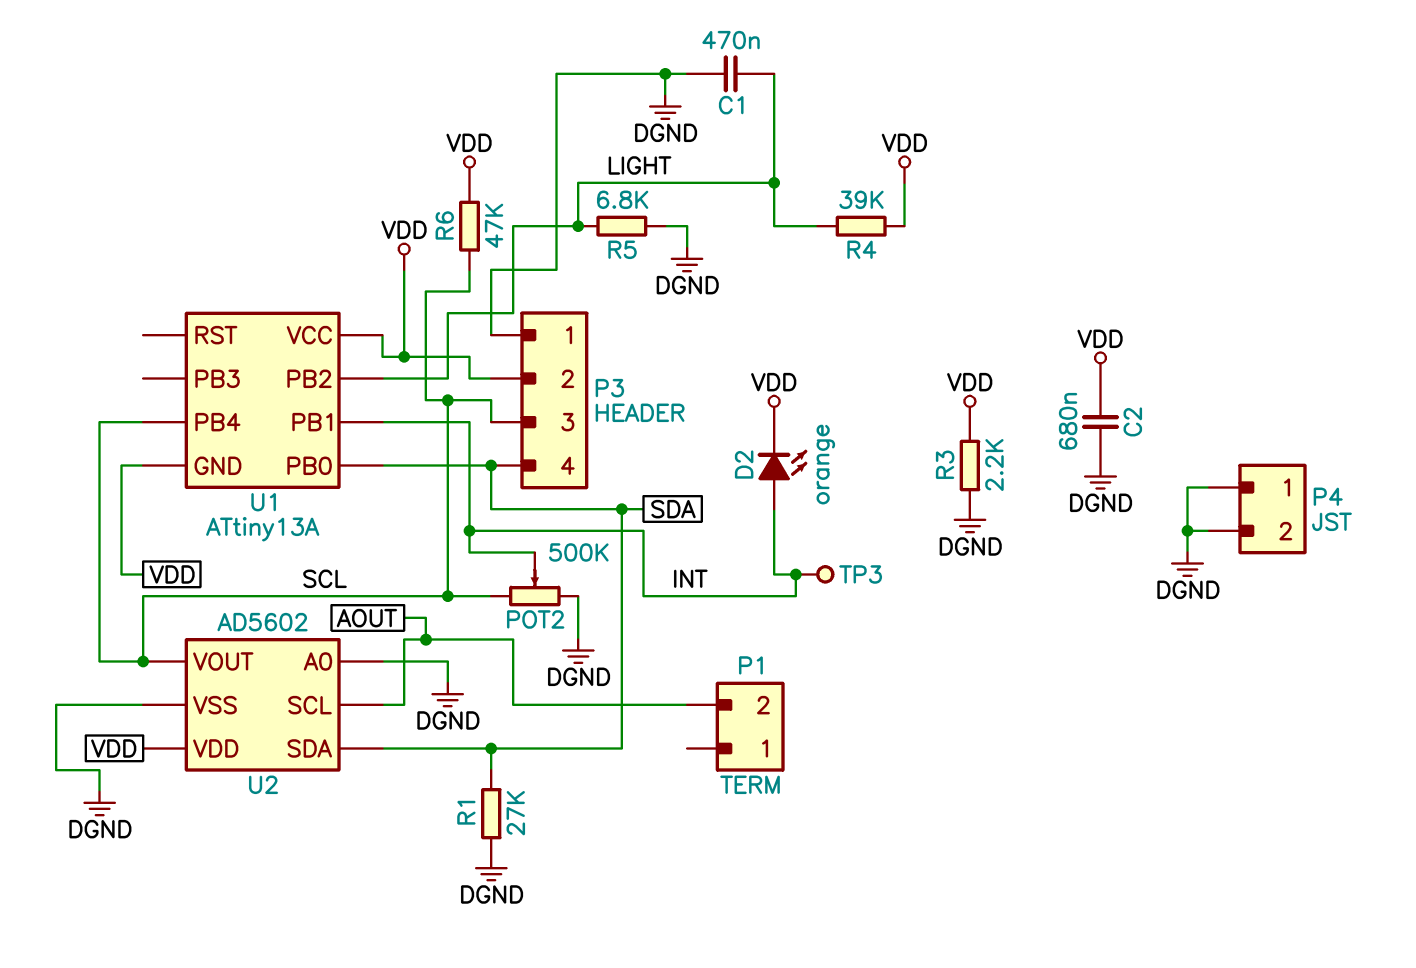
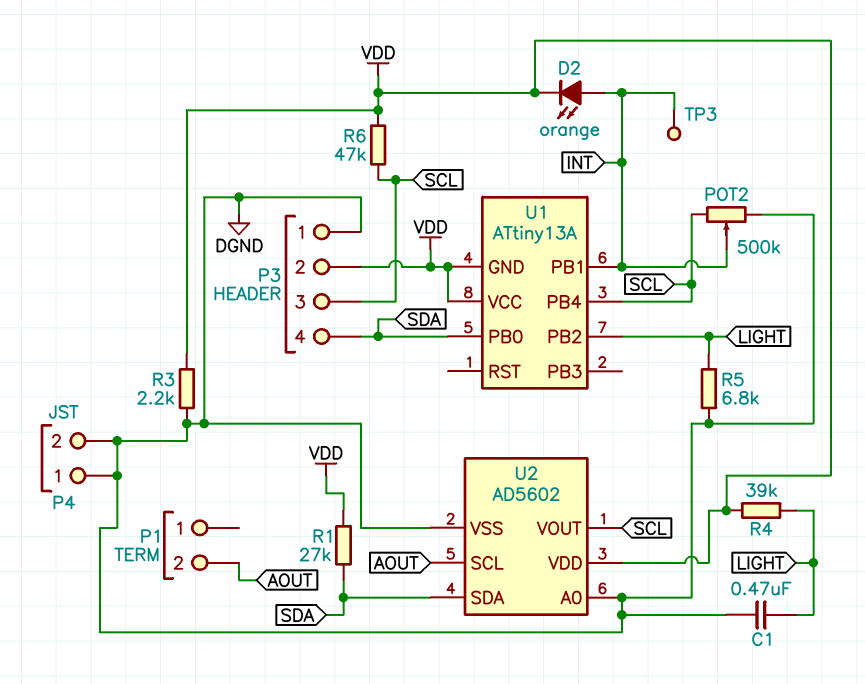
C2: 680nF (DGND, VDD) -> none
R1: 27k (DGND, SDA) -> 27k (SDA, VDD)

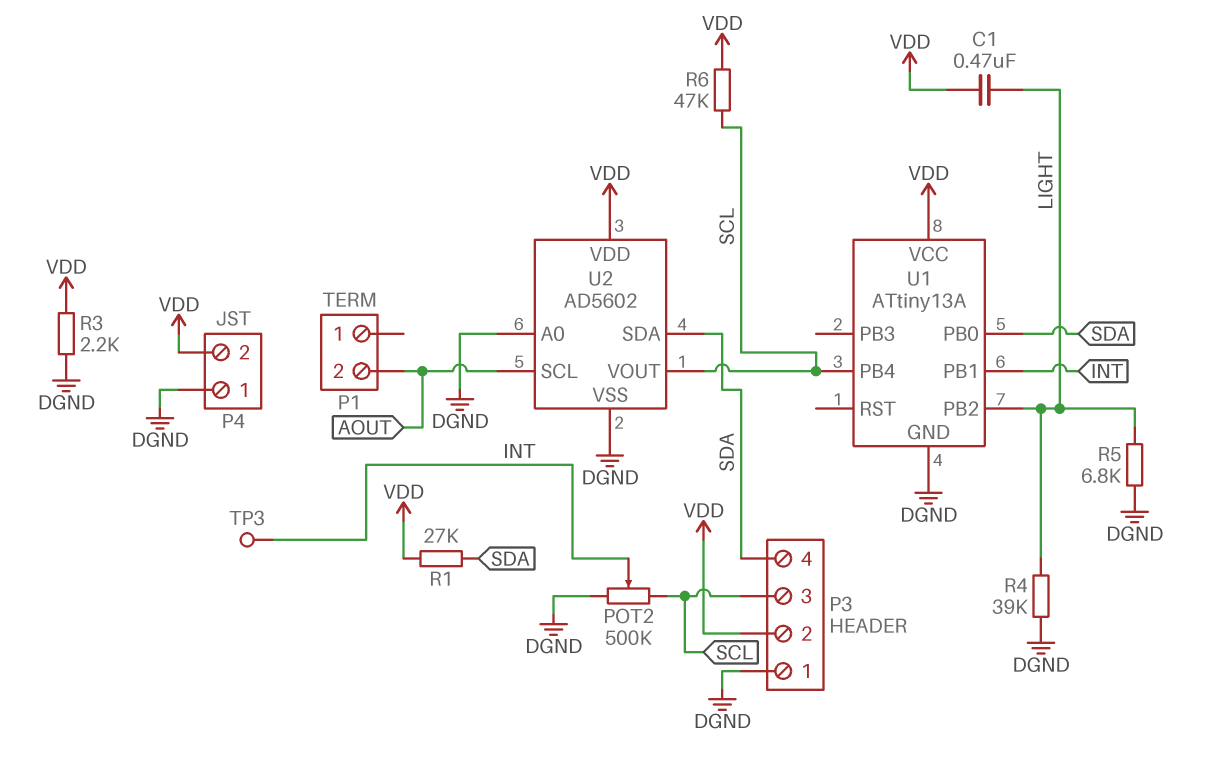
C1: 470nF (DGND, LIGHT) -> 470nF (LIGHT, VDD)
D2: LED orange (A INT, K VDD) -> none
P4 pin 2: DGND -> VDD
R4: 39k (LIGHT, VDD) -> 39k (DGND, LIGHT)
U1 pin GND: VDD -> DGND

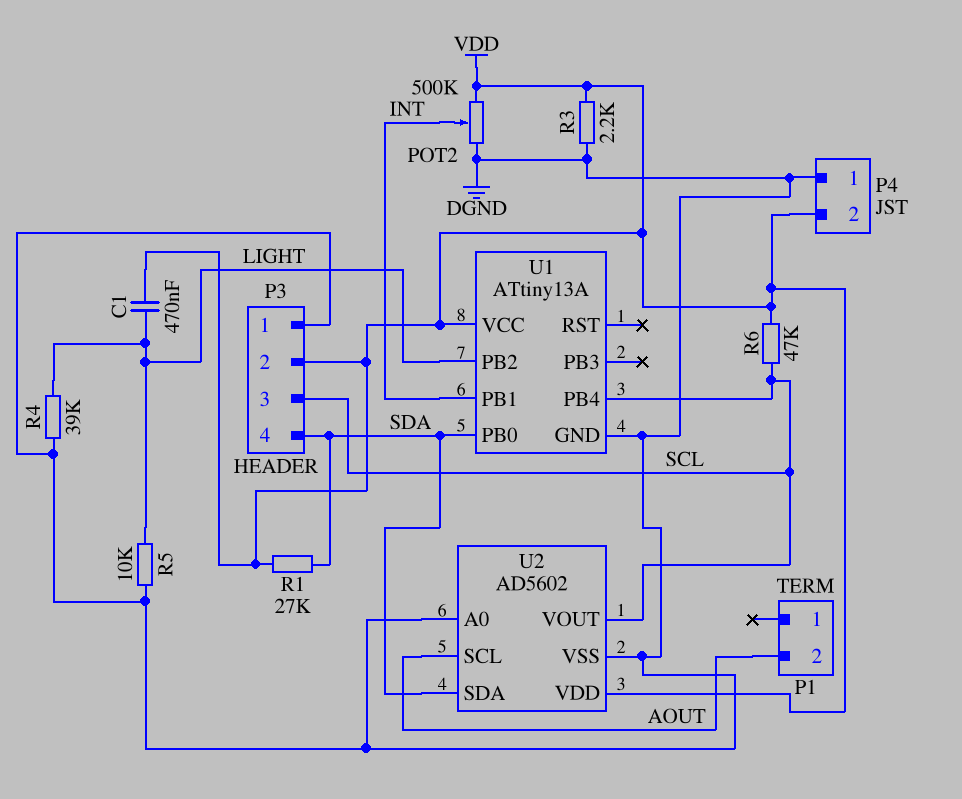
POT2: 500k (DGND, SCL, wiper INT) -> 500k (DGND, VDD, wiper INT)
R5: 6.8k (DGND, LIGHT) -> 10k (DGND, LIGHT)
TP3: test point (INT) -> none

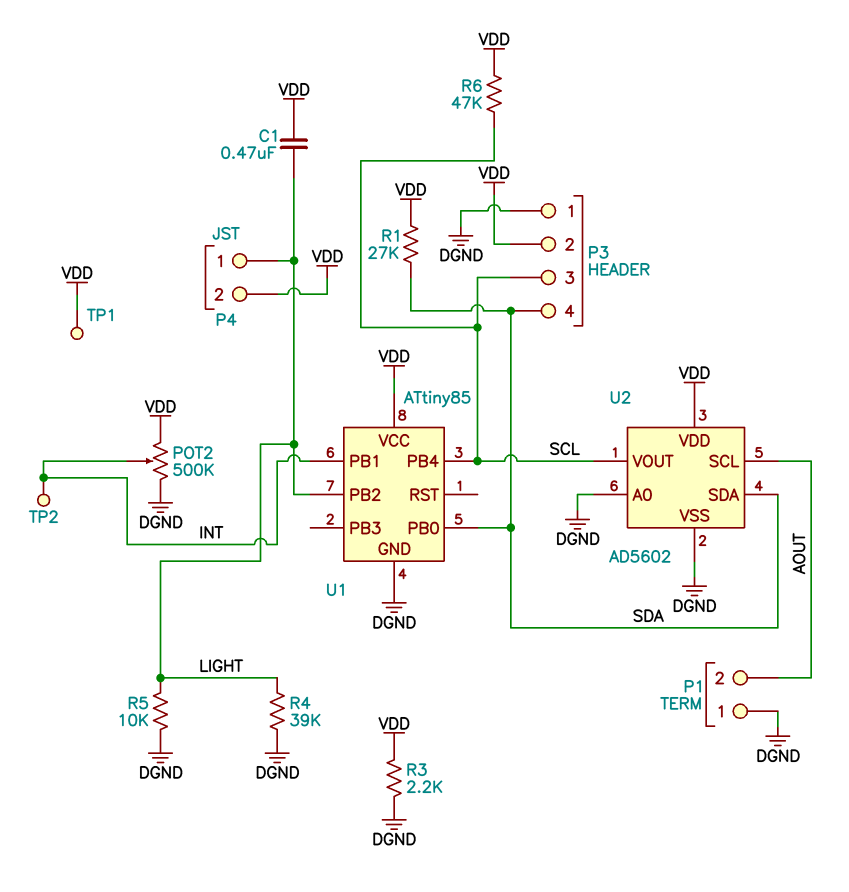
P1 pin 1: none -> DGND
P4 pin 1: DGND -> LIGHT
TP1: none -> test point (VDD)
TP2: none -> test point (INT)
U1: ATtiny13A -> ATtiny85

